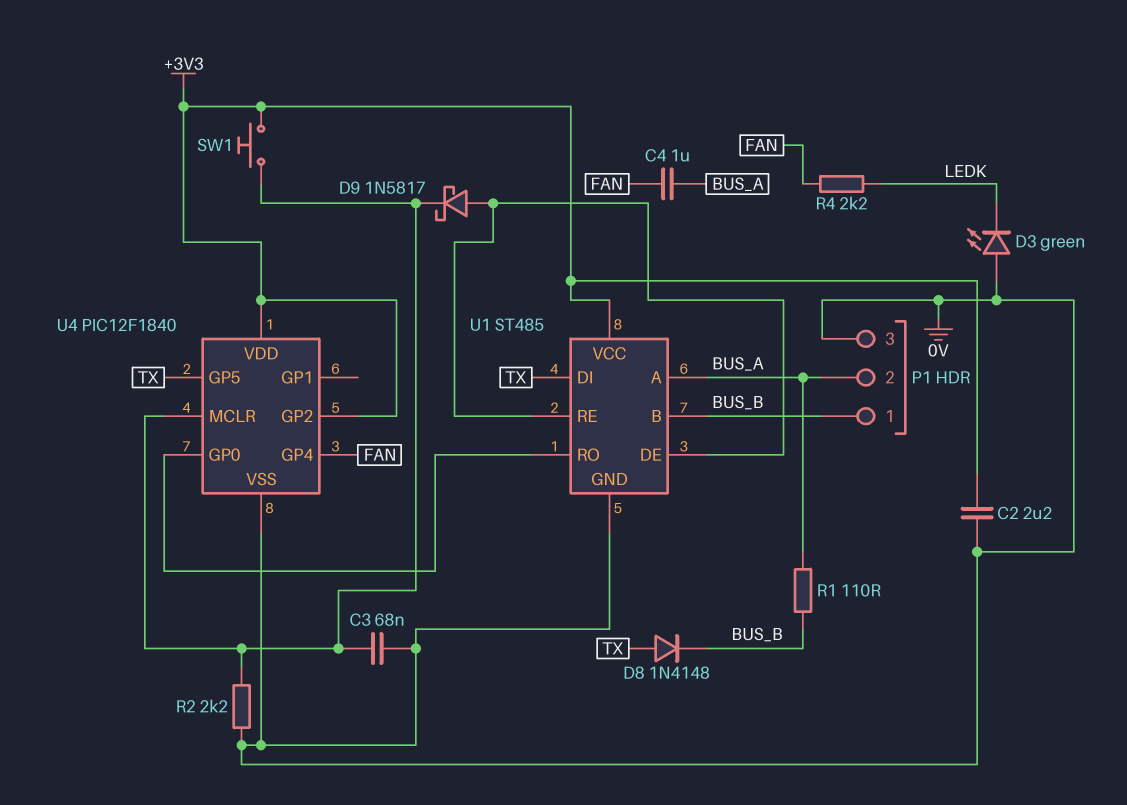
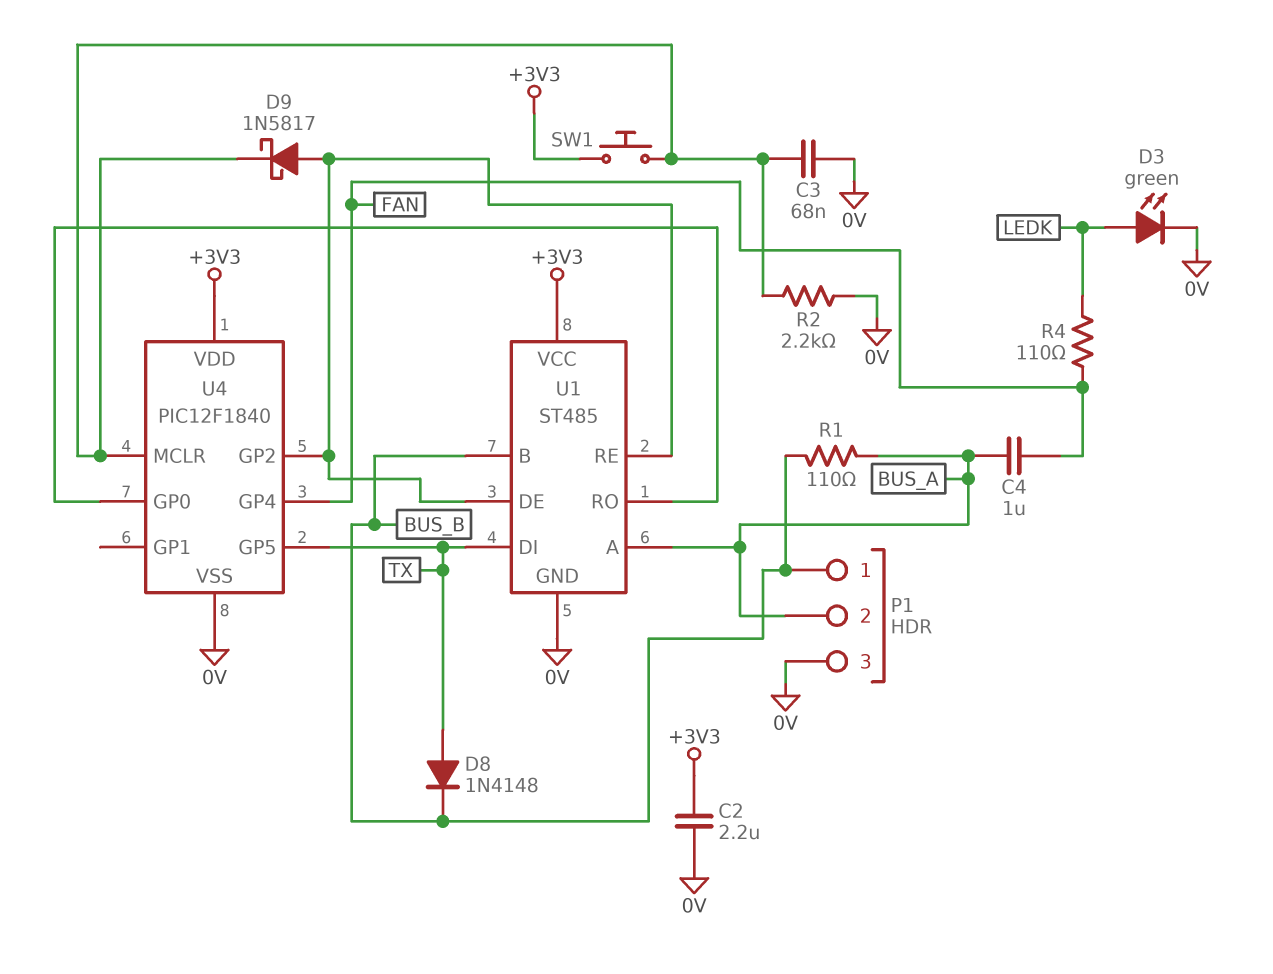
D3: LED green (A 0V, K LEDK) -> LED green (A LEDK, K 0V)
R4: 2.2k (FAN, LEDK) -> 110 (FAN, LEDK)
U4 pin GP2: +3V3 -> U1/DE

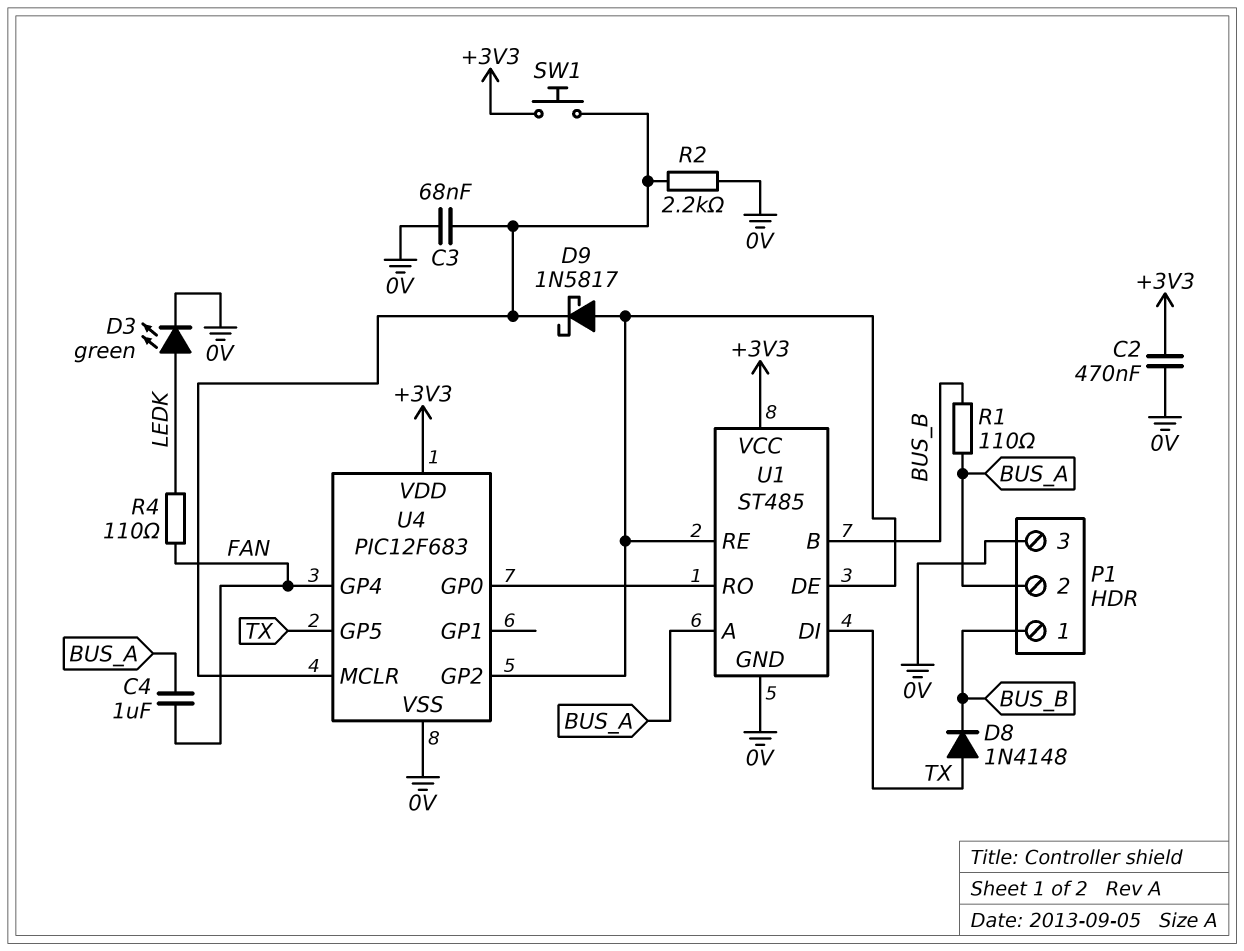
C2: 2.2uF (+3V3, 0V) -> 470nF (+3V3, 0V)
U4: PIC12F1840 -> PIC12F683

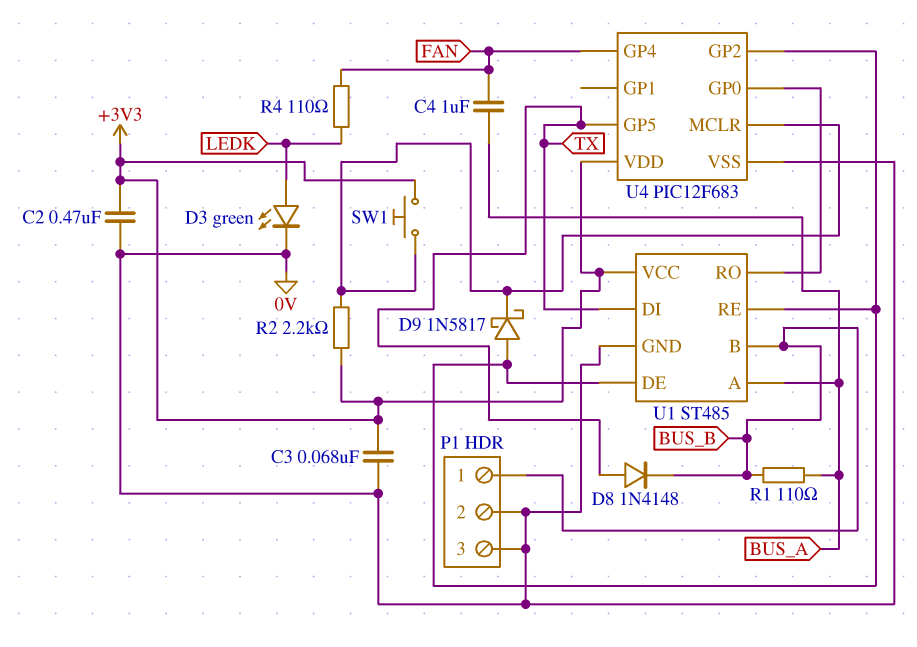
C3: 68nF (0V, U4/MCLR) -> 68nF (+3V3, 0V)
P1 pin 2: BUS_A -> 0V
R2: 2.2k (0V, U4/MCLR) -> 2.2k (+3V3, U4/MCLR)

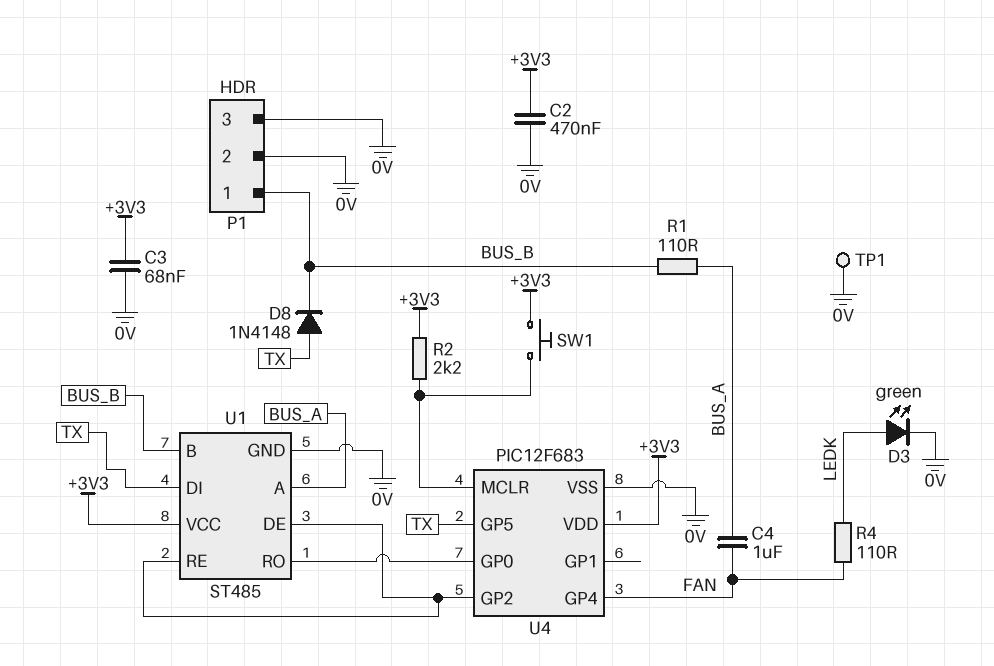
D9: schottky 1N5817 (A U1/DE, K U4/MCLR) -> none
TP1: none -> test point (0V)

